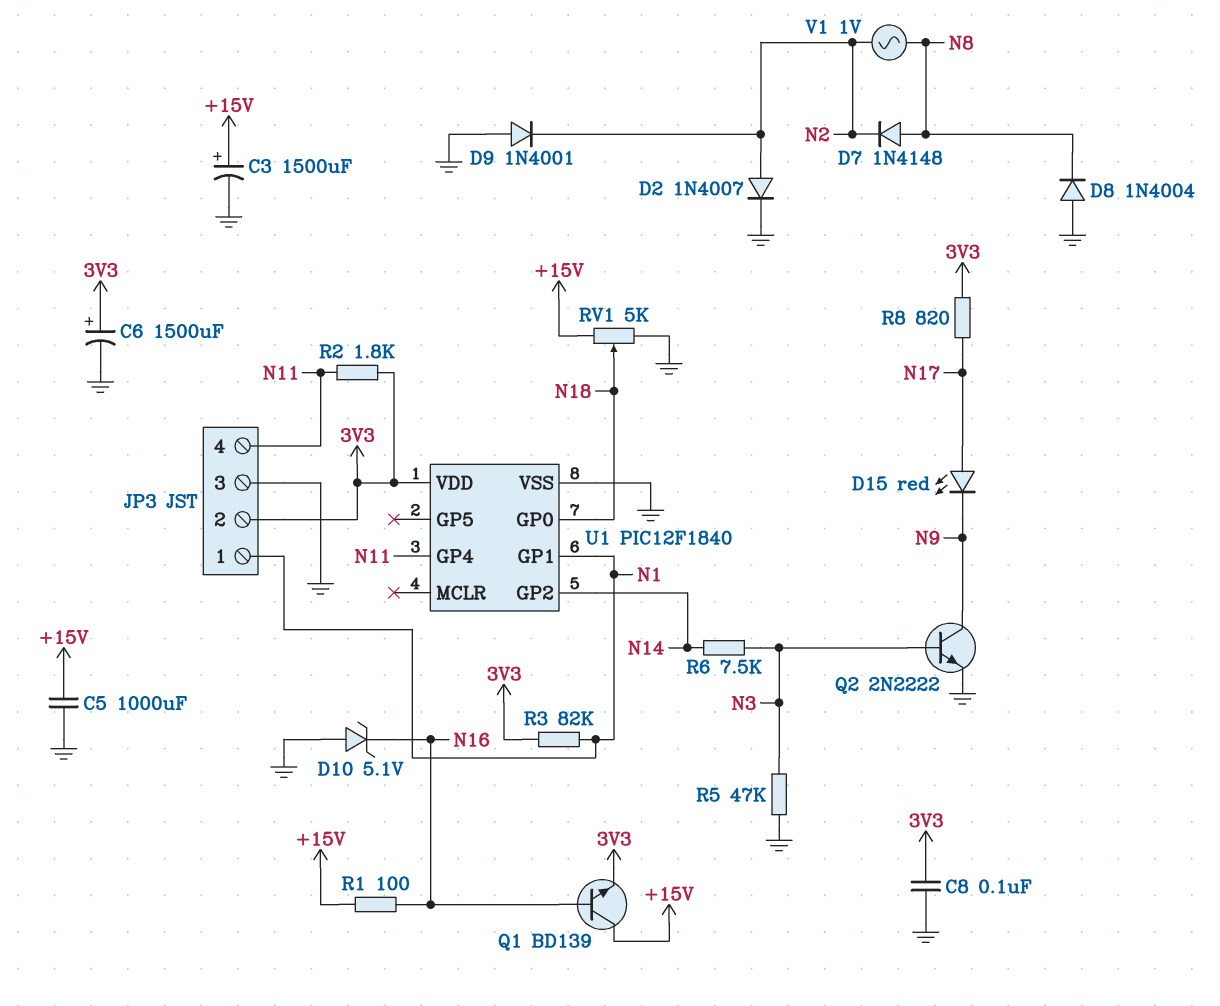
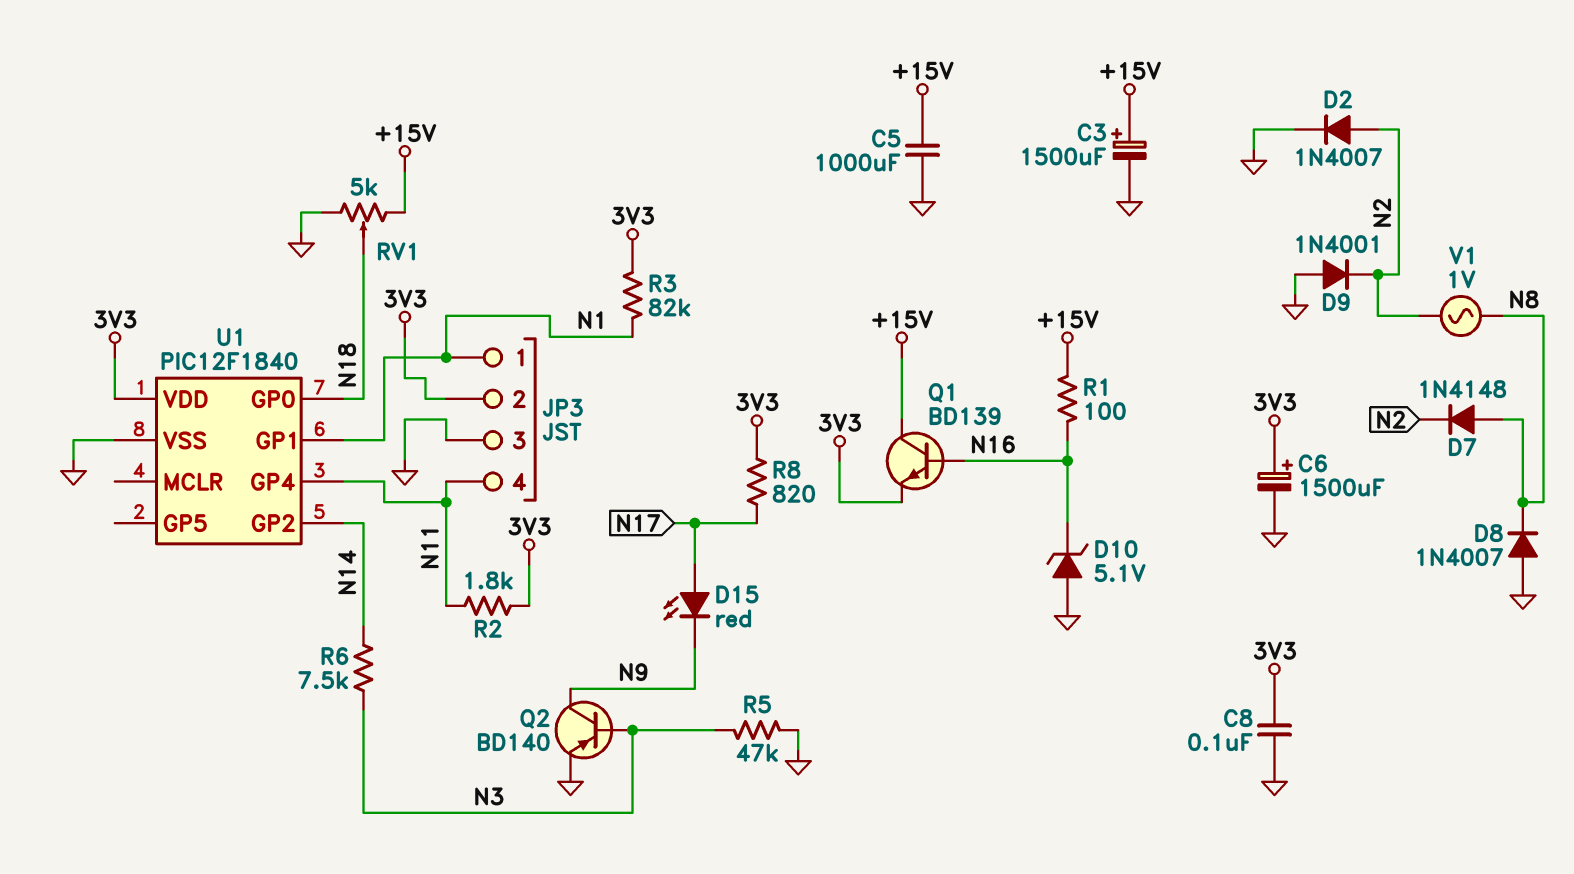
D8: diode 1N4004 (A GND, K N8) -> diode 1N4007 (A GND, K N8)
Q2: NPN 2N2222 (B N3, C N9, E GND) -> PNP BD140 (B N3, C N9, E GND)

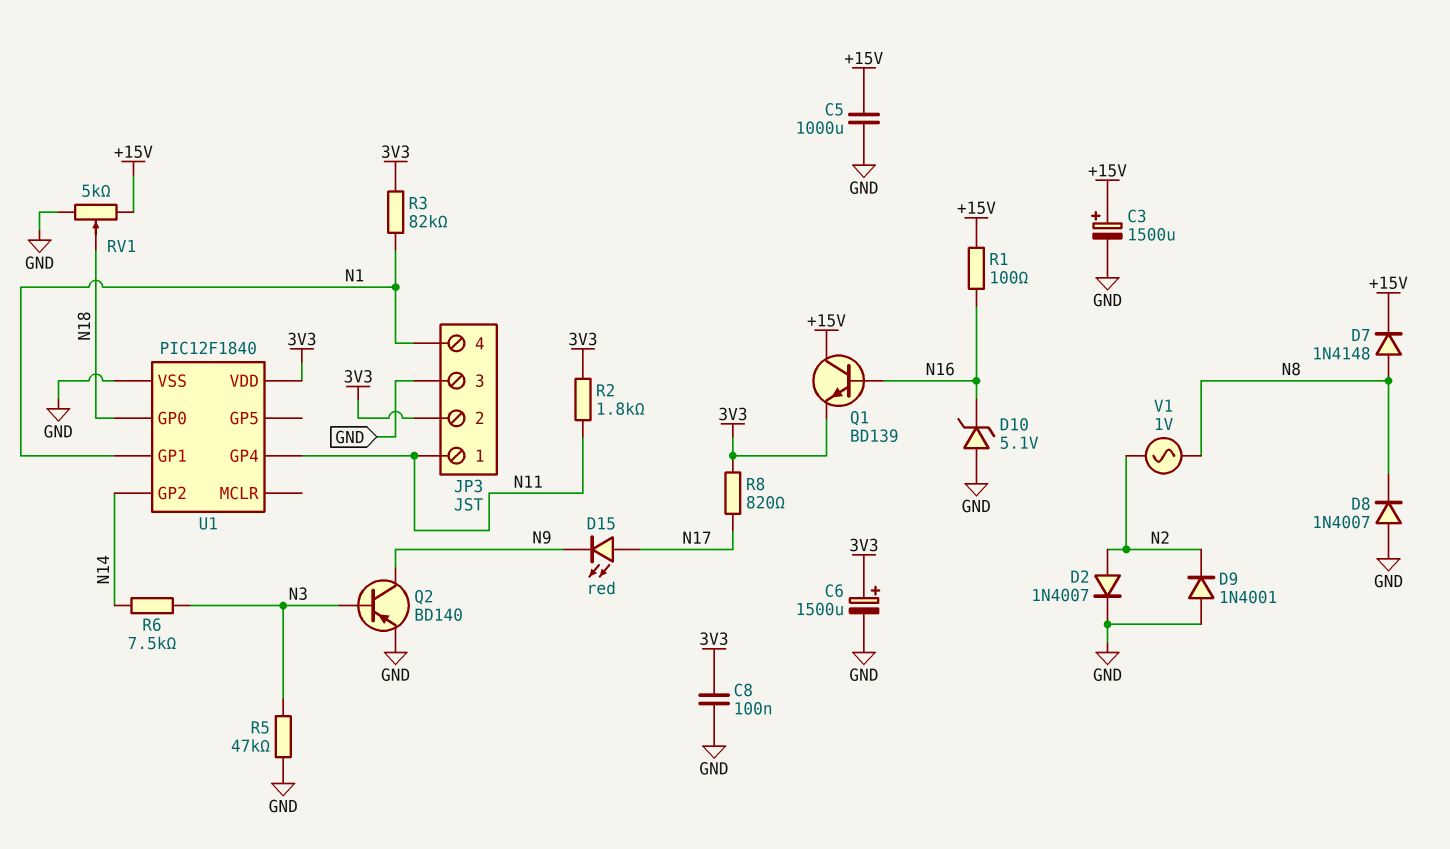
D7: diode 1N4148 (A N8, K N2) -> diode 1N4148 (A N8, K +15V)
JP3 pin 1: N1 -> N11
JP3 pin 4: N11 -> N1

